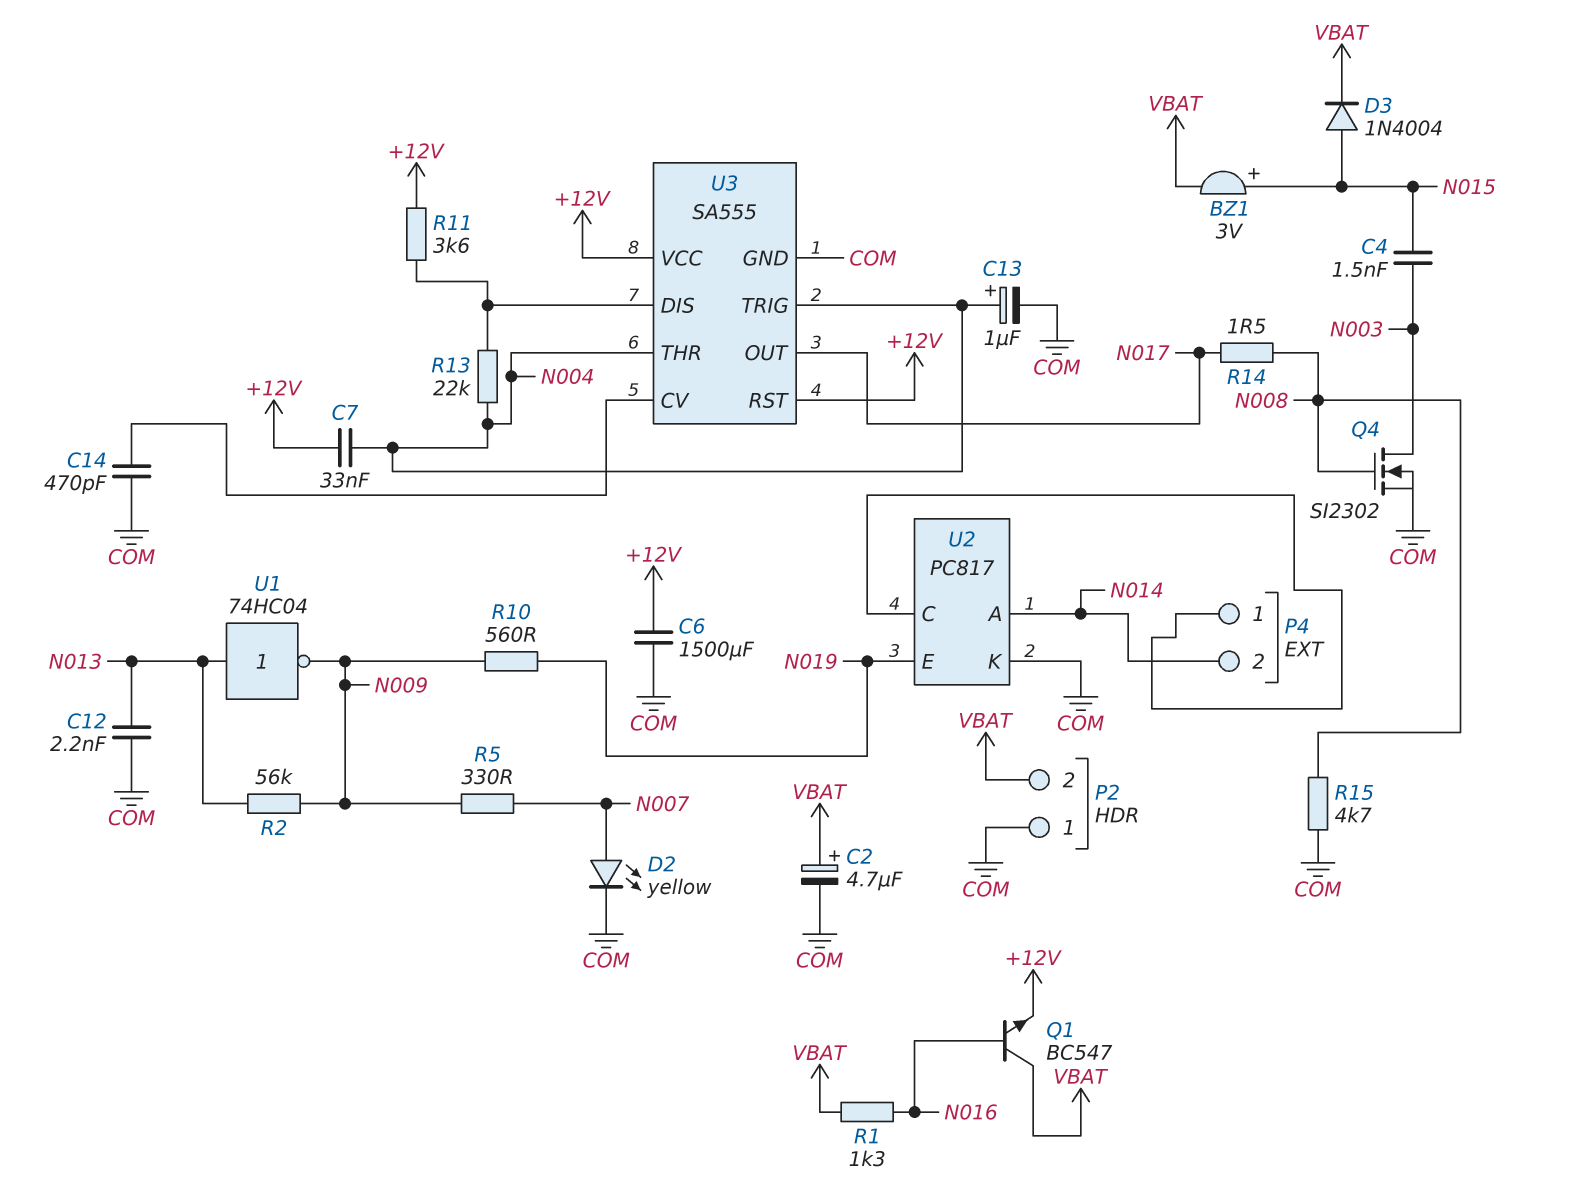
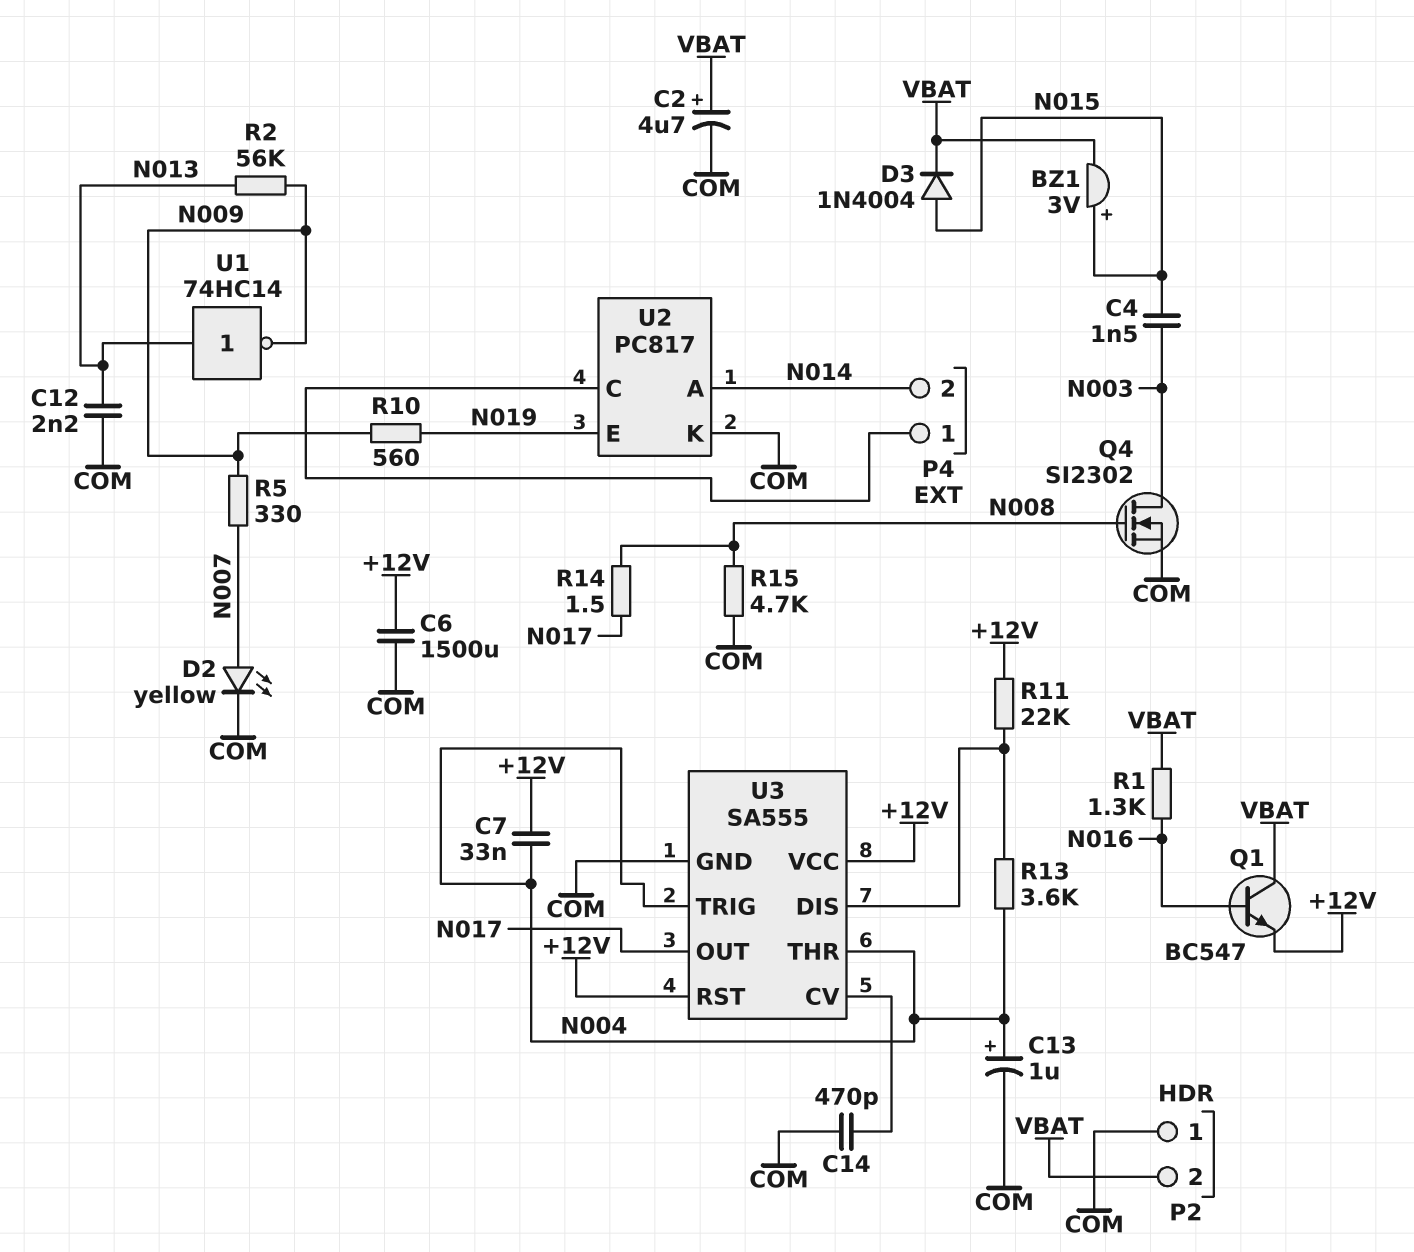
R11: 3.6k (+12V, U3/DIS) -> 22k (+12V, U3/DIS)
R13: 22k (N004, U3/DIS) -> 3.6k (N004, U3/DIS)
U1: NOT 74HC04 (in N013, out N009) -> NOT 74HC14 (in N013, out N009)

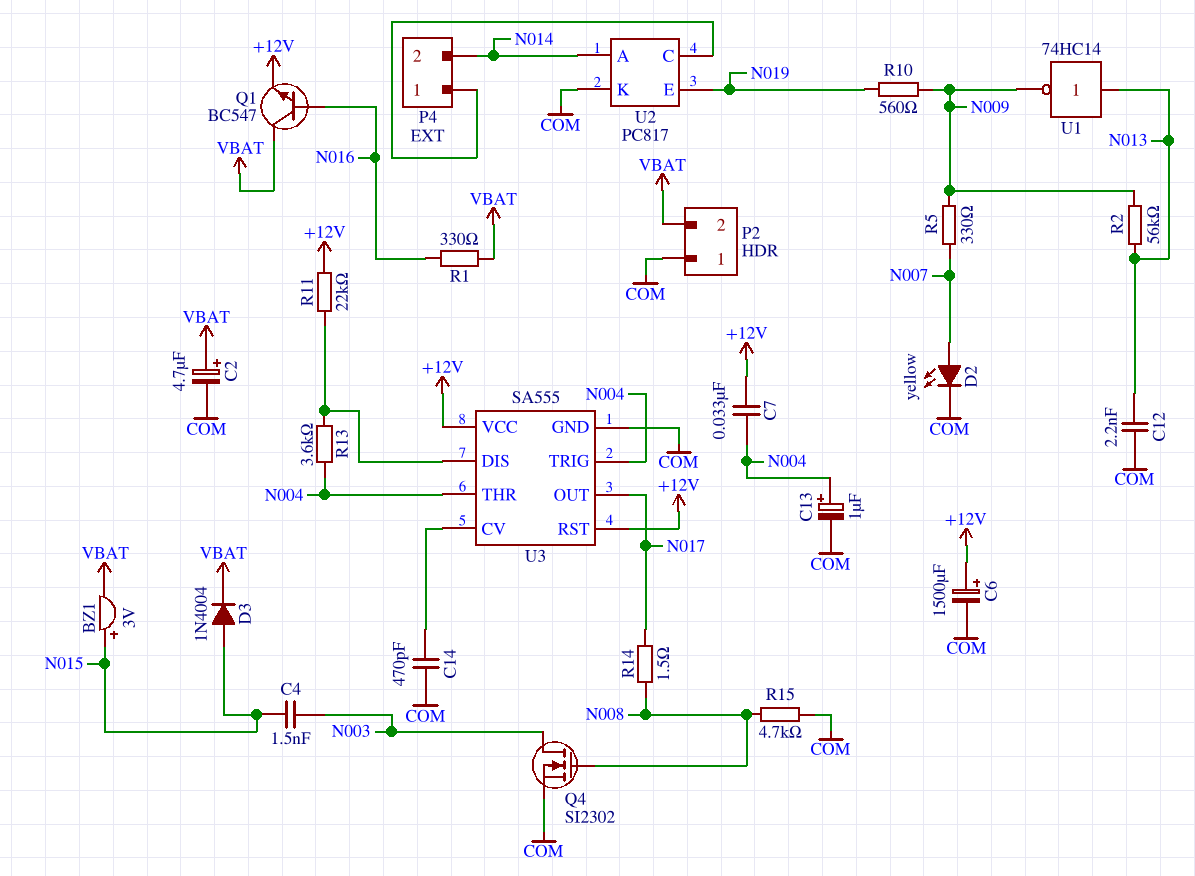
C6: 1500uF (+12V, COM) -> 1500uF (plus +12V, minus COM)
R1: 1.3k (N016, VBAT) -> 330 (N016, VBAT)

